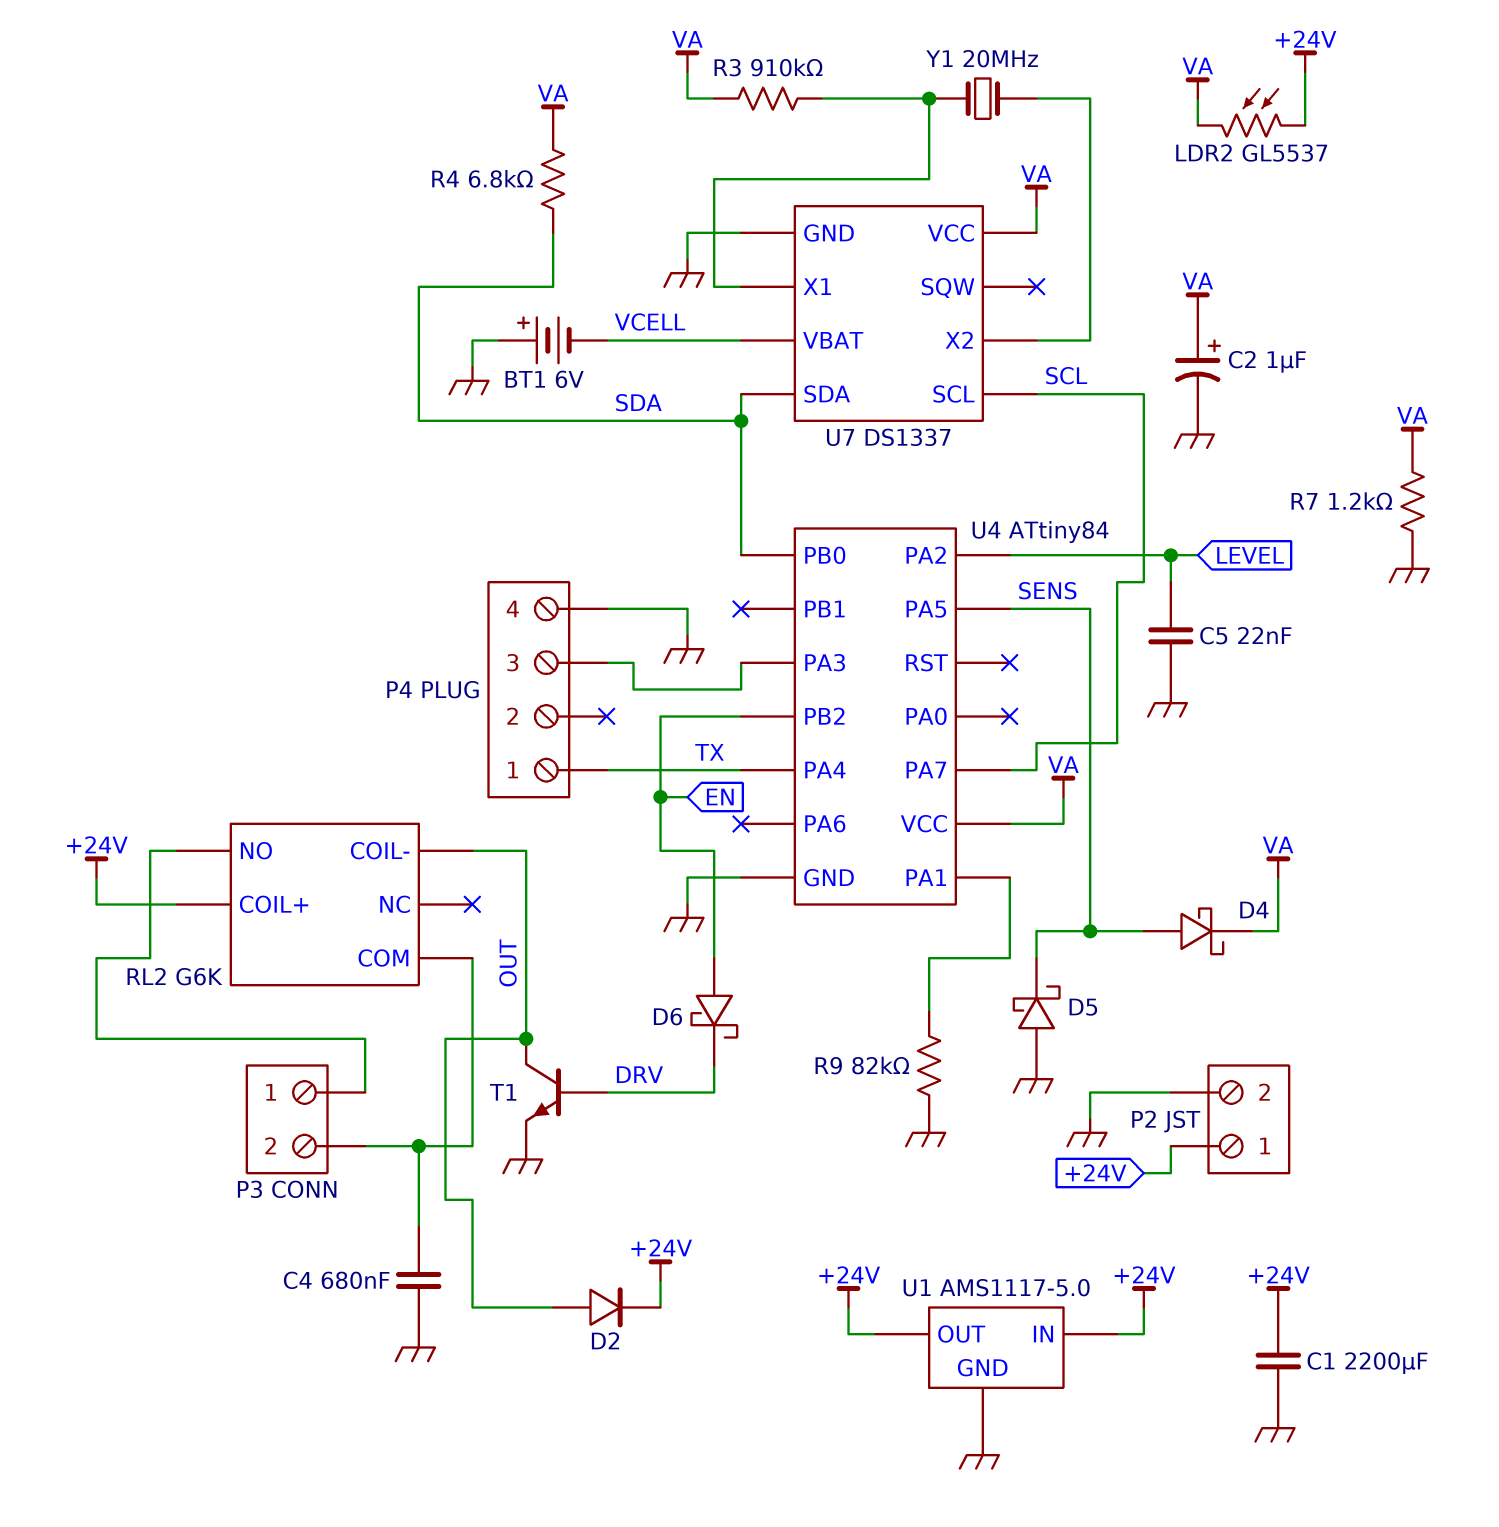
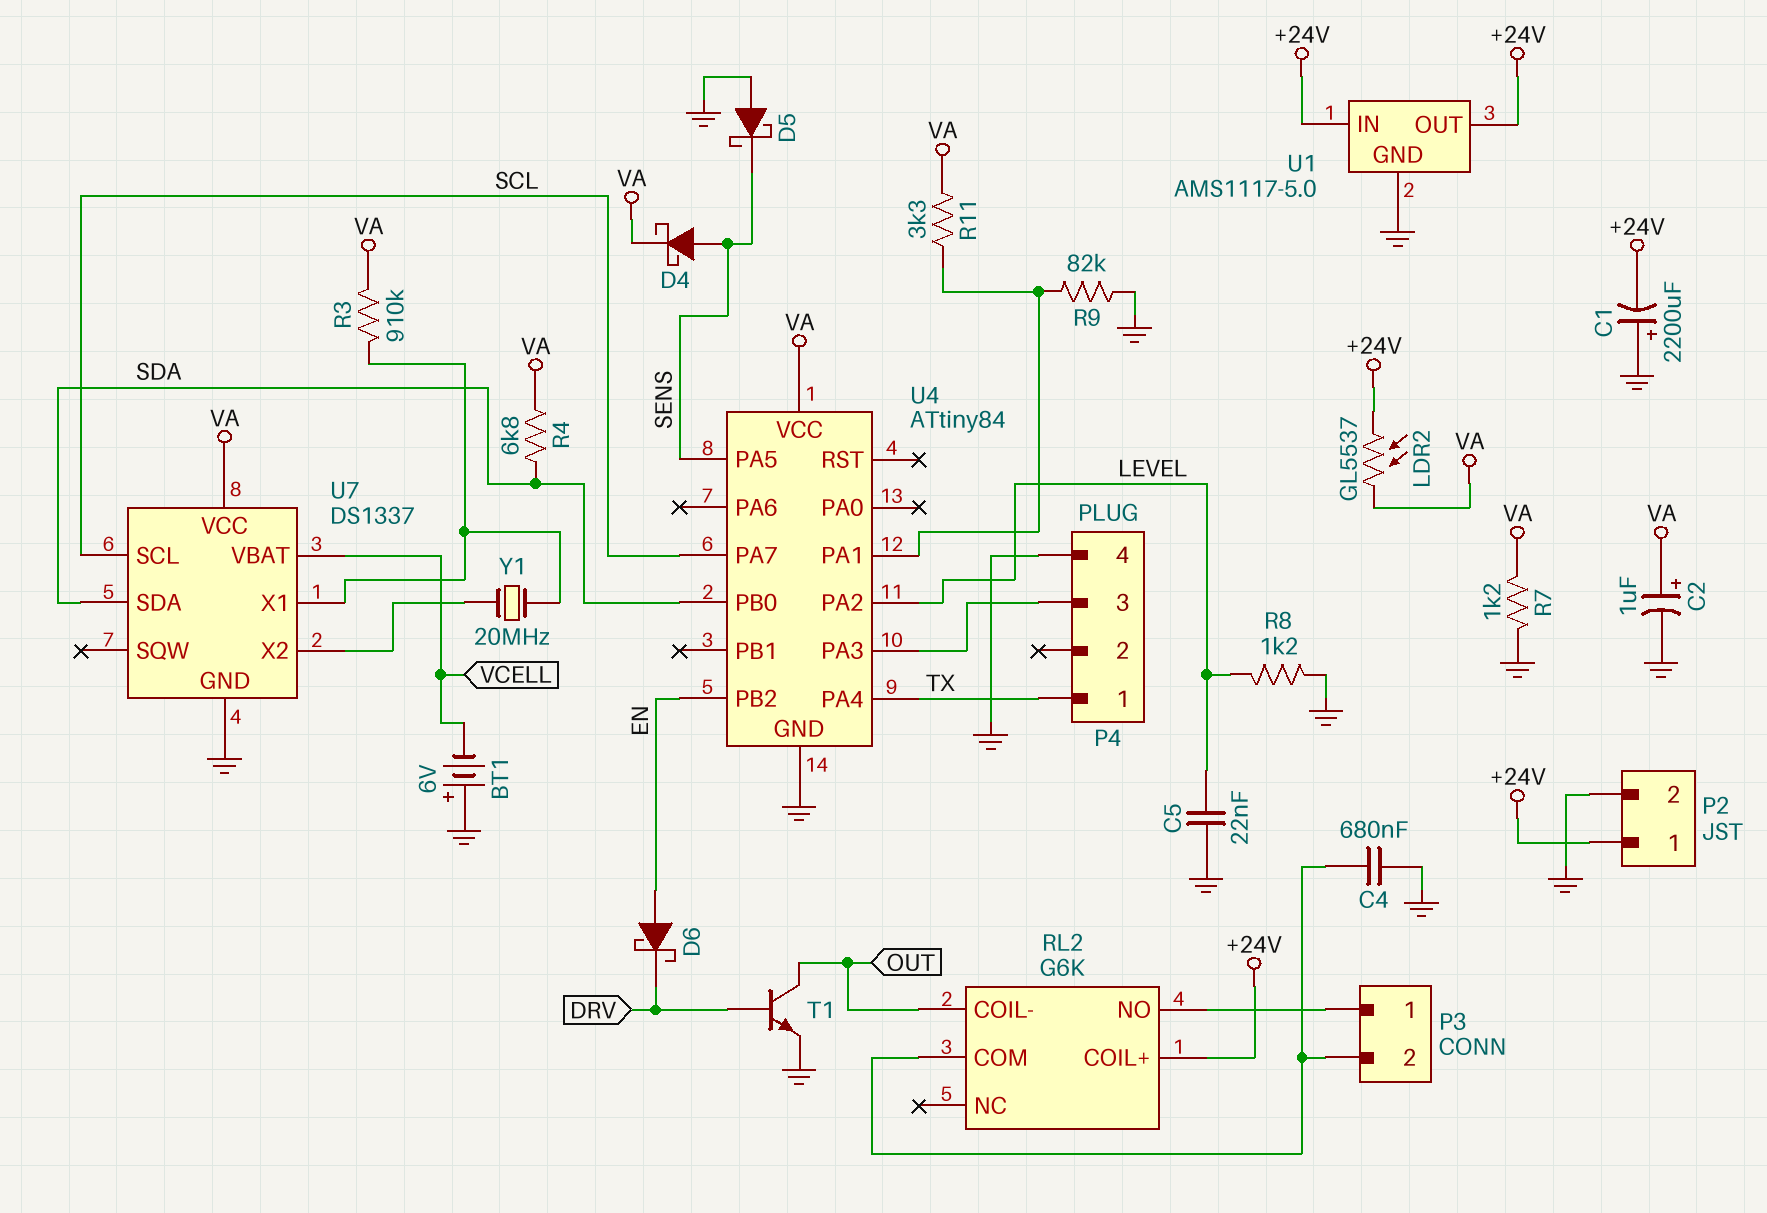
C1: 2200uF (+24V, GND) -> 2200uF (plus GND, minus +24V)
D2: diode (A OUT, K +24V) -> none
R8: none -> 1.2k (GND, LEVEL)
R11: none -> 3.3k (U4/PA1, VA)

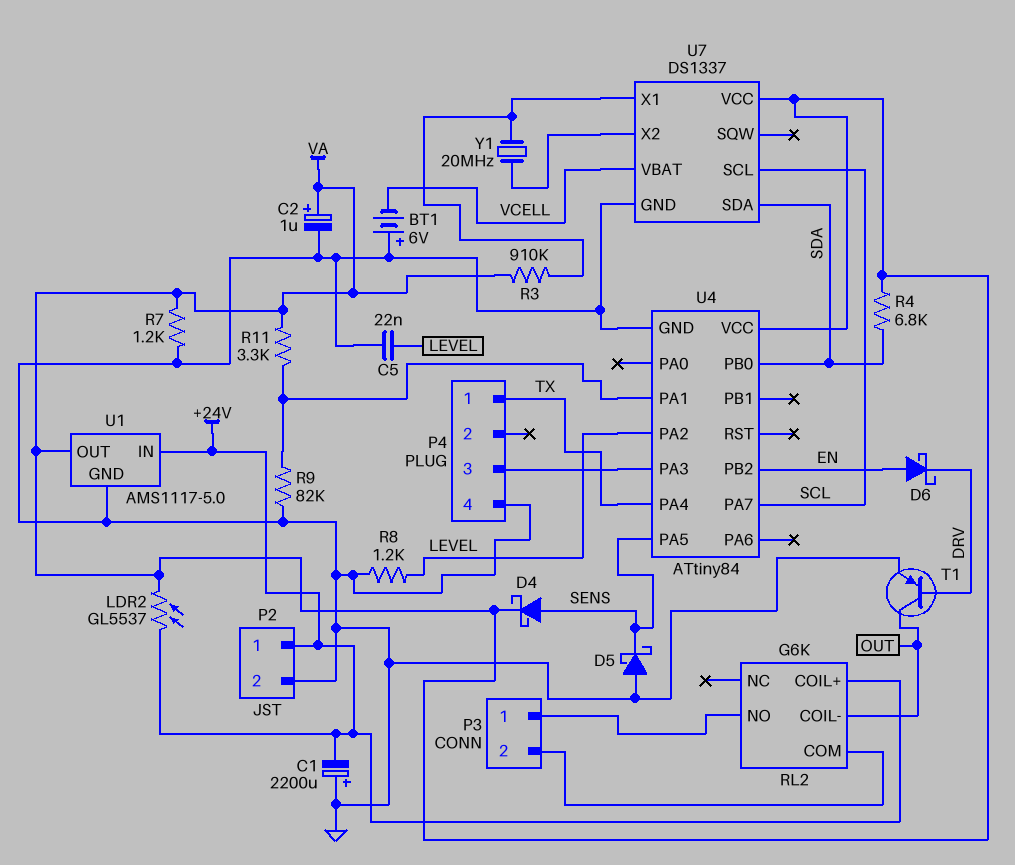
C4: 680nF (GND, P3/2) -> none
T1: NPN (B DRV, C OUT, E GND) -> PNP (B DRV, C OUT, E GND)
U1 pin OUT: +24V -> VA

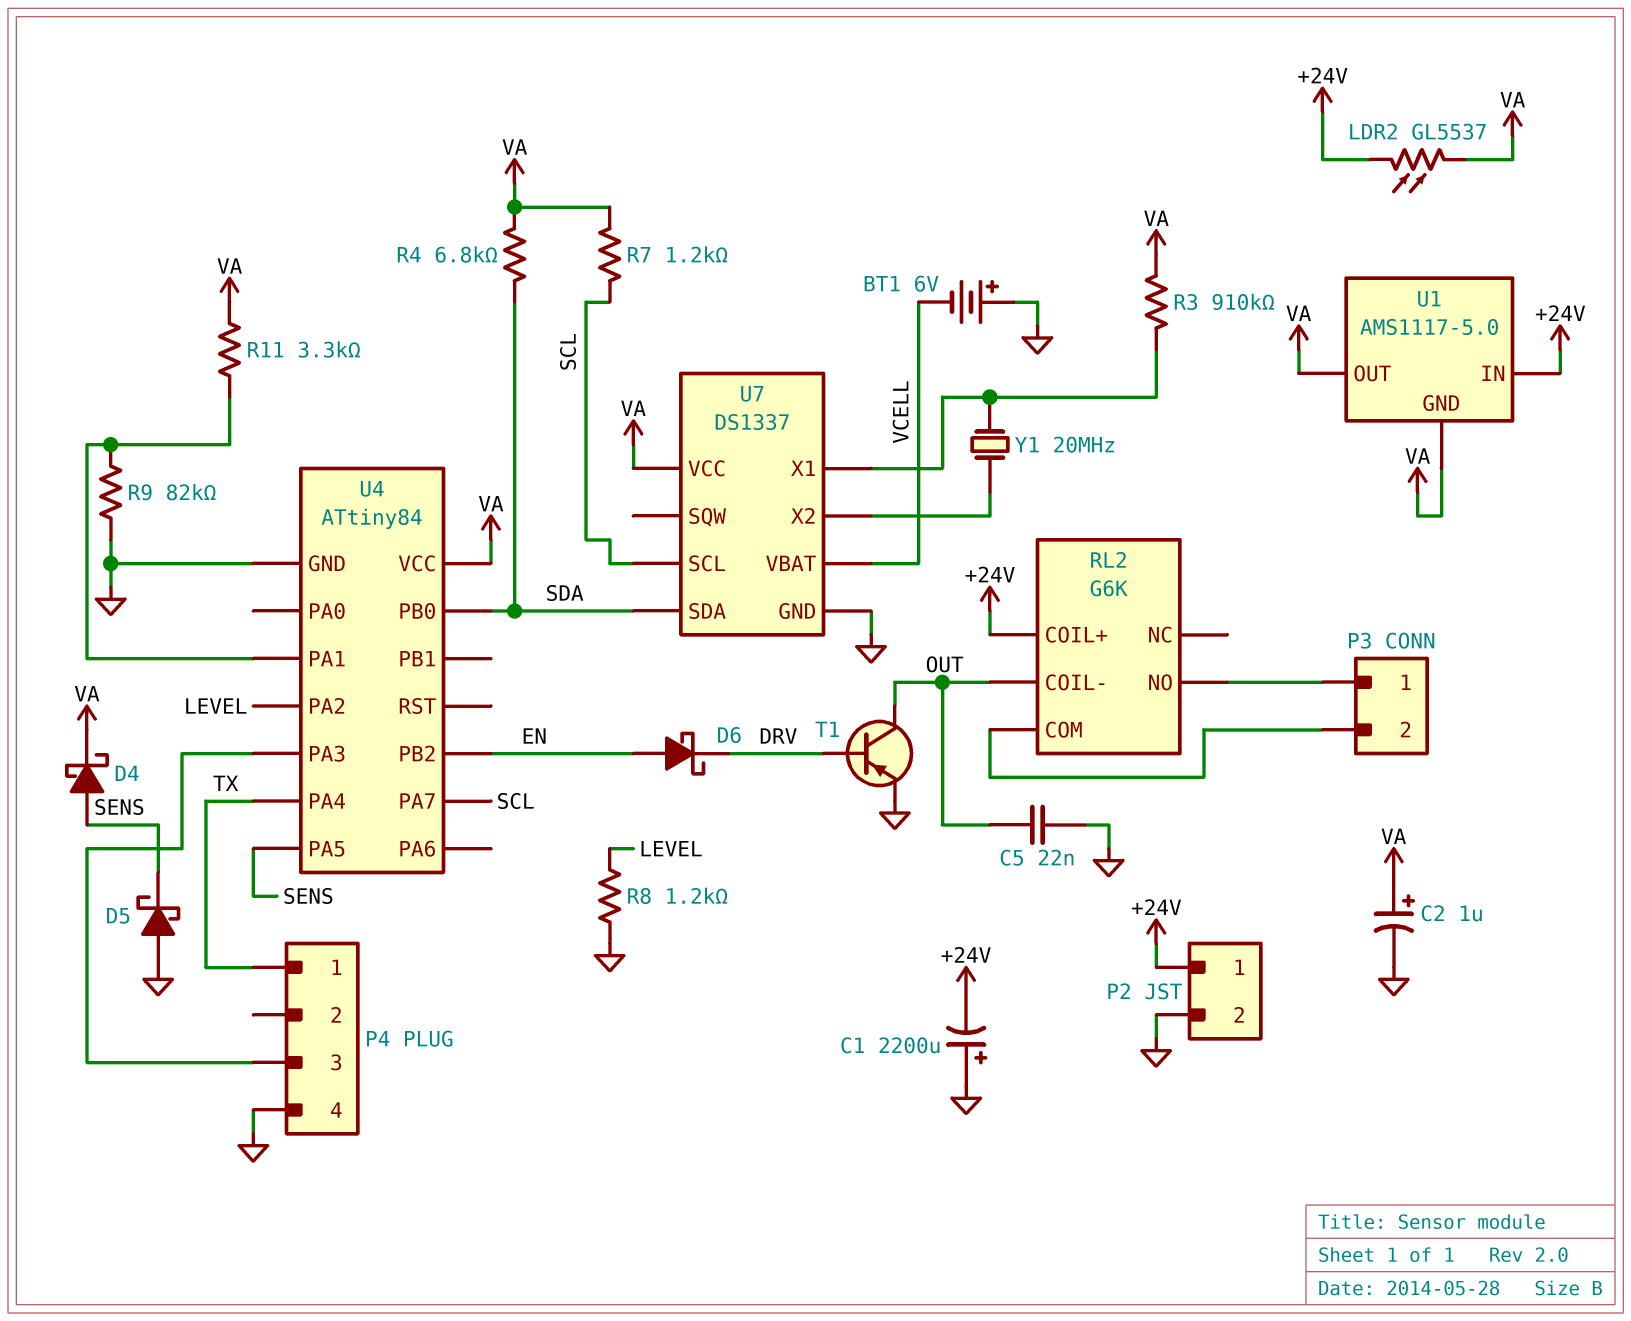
C5: 22nF (GND, LEVEL) -> 22nF (GND, OUT)
R7: 1.2k (GND, VA) -> 1.2k (SCL, VA)
U1 pin GND: GND -> VA

